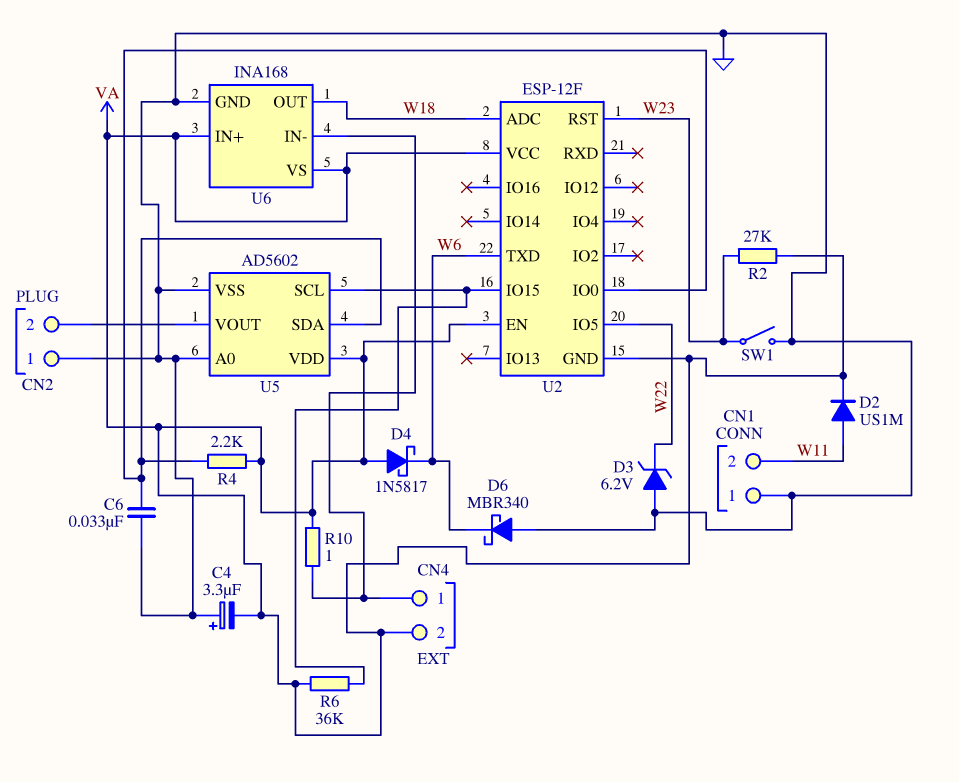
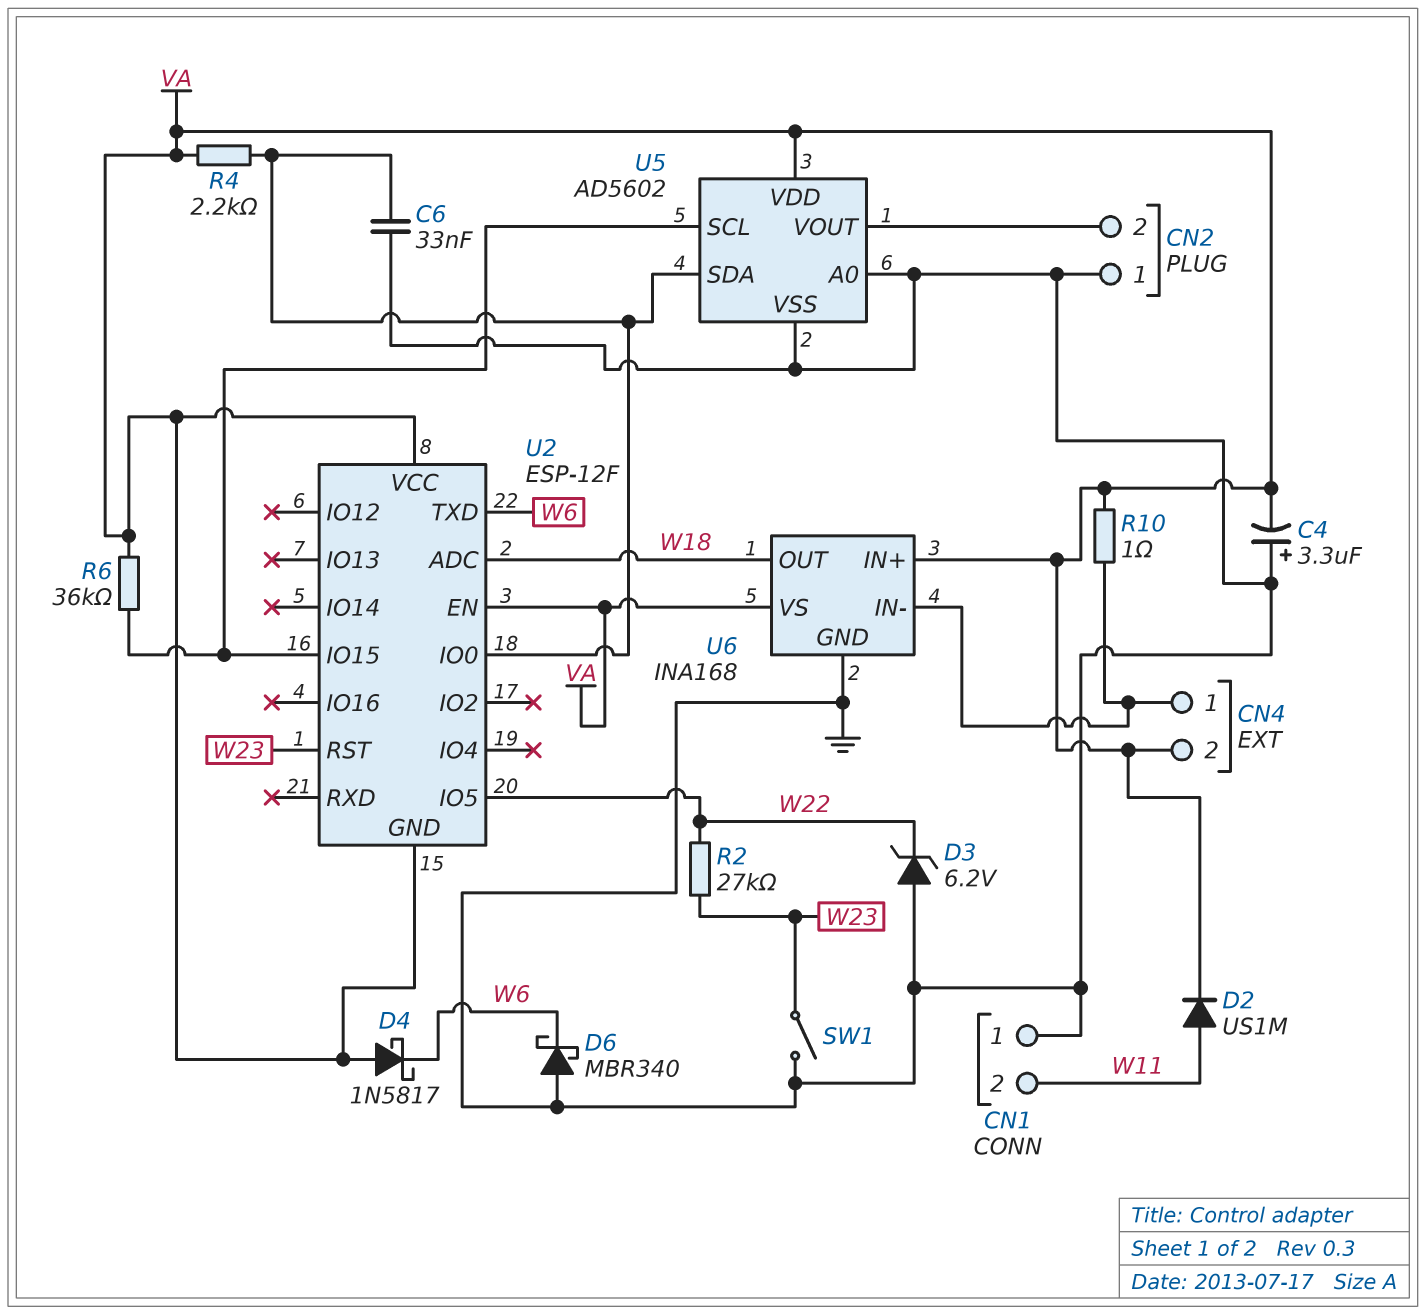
R2: 27k (VA, W23) -> 27k (W22, W23)

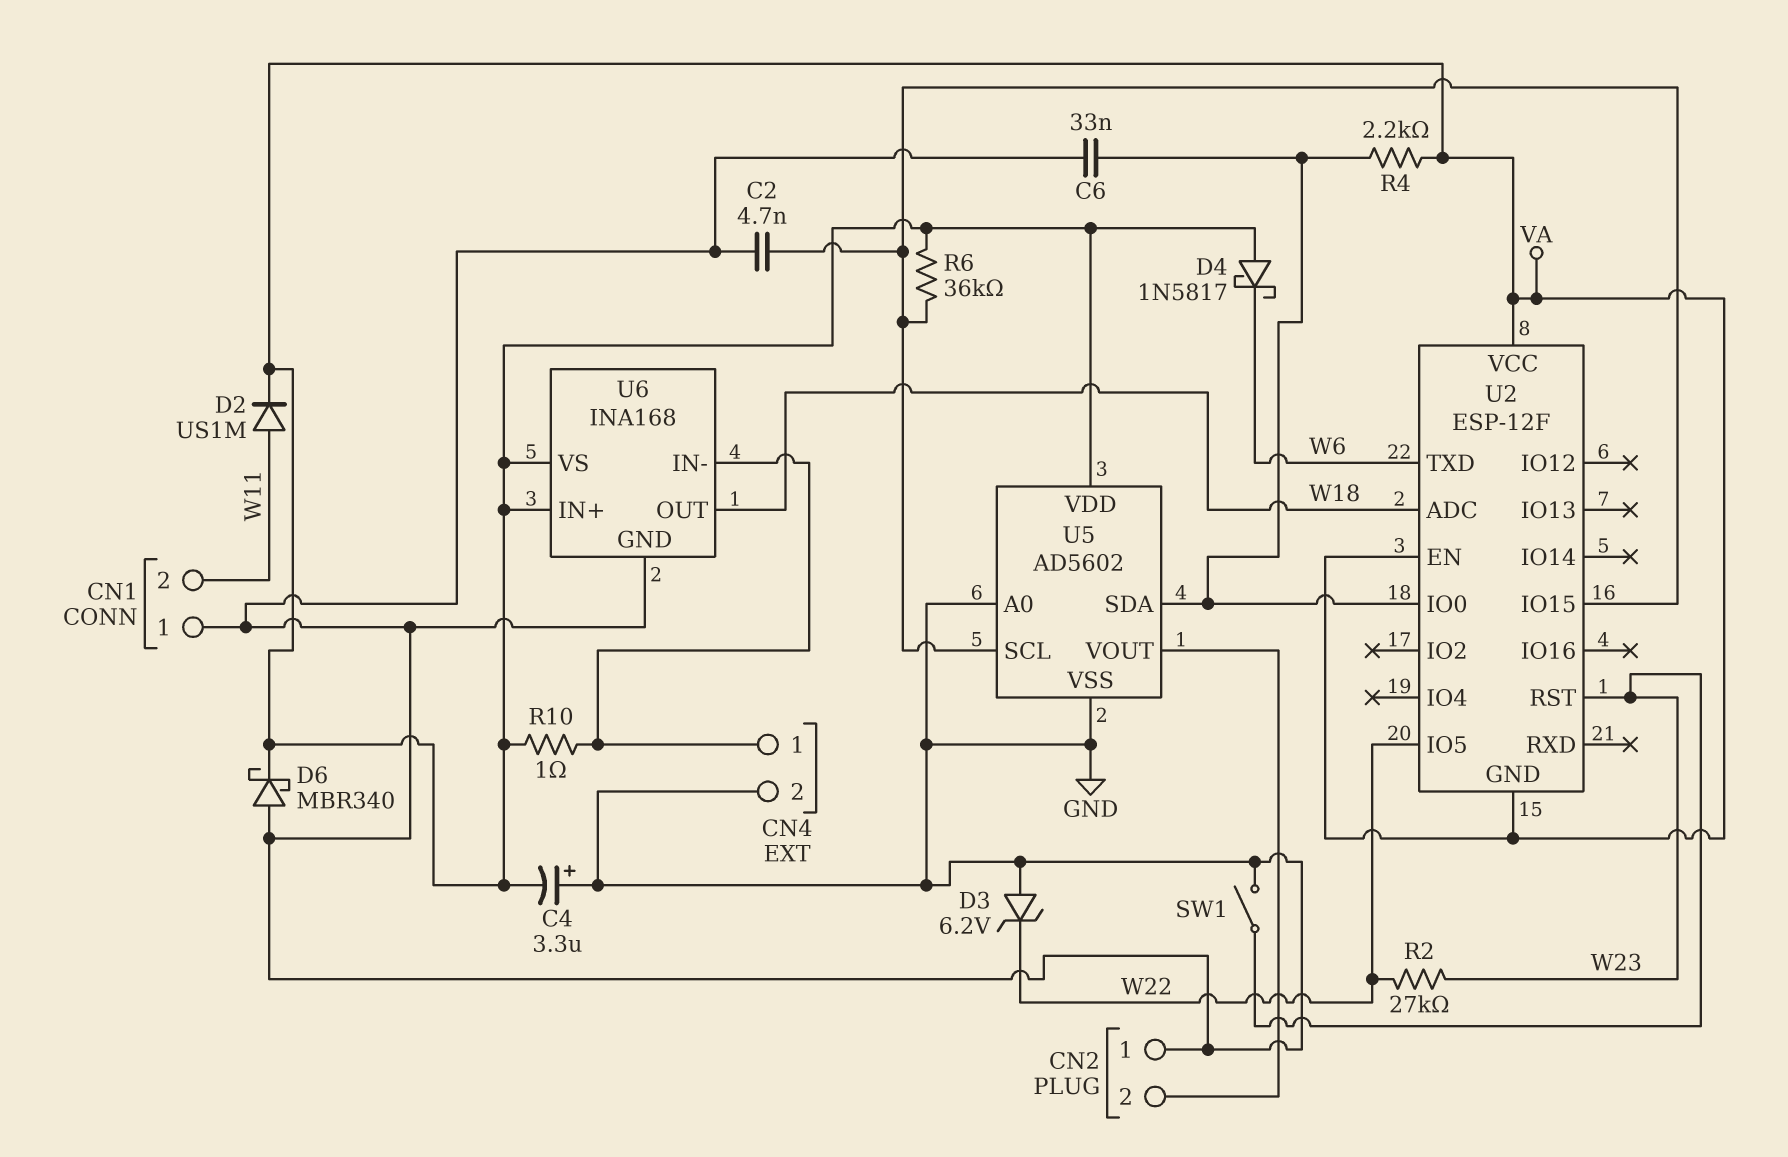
C2: none -> 4.7nF (GND, U2/IO15)
CN4 pin 2: VA -> GND
D6: schottky MBR340 (A GND, K W6) -> schottky MBR340 (A GND, K VA)

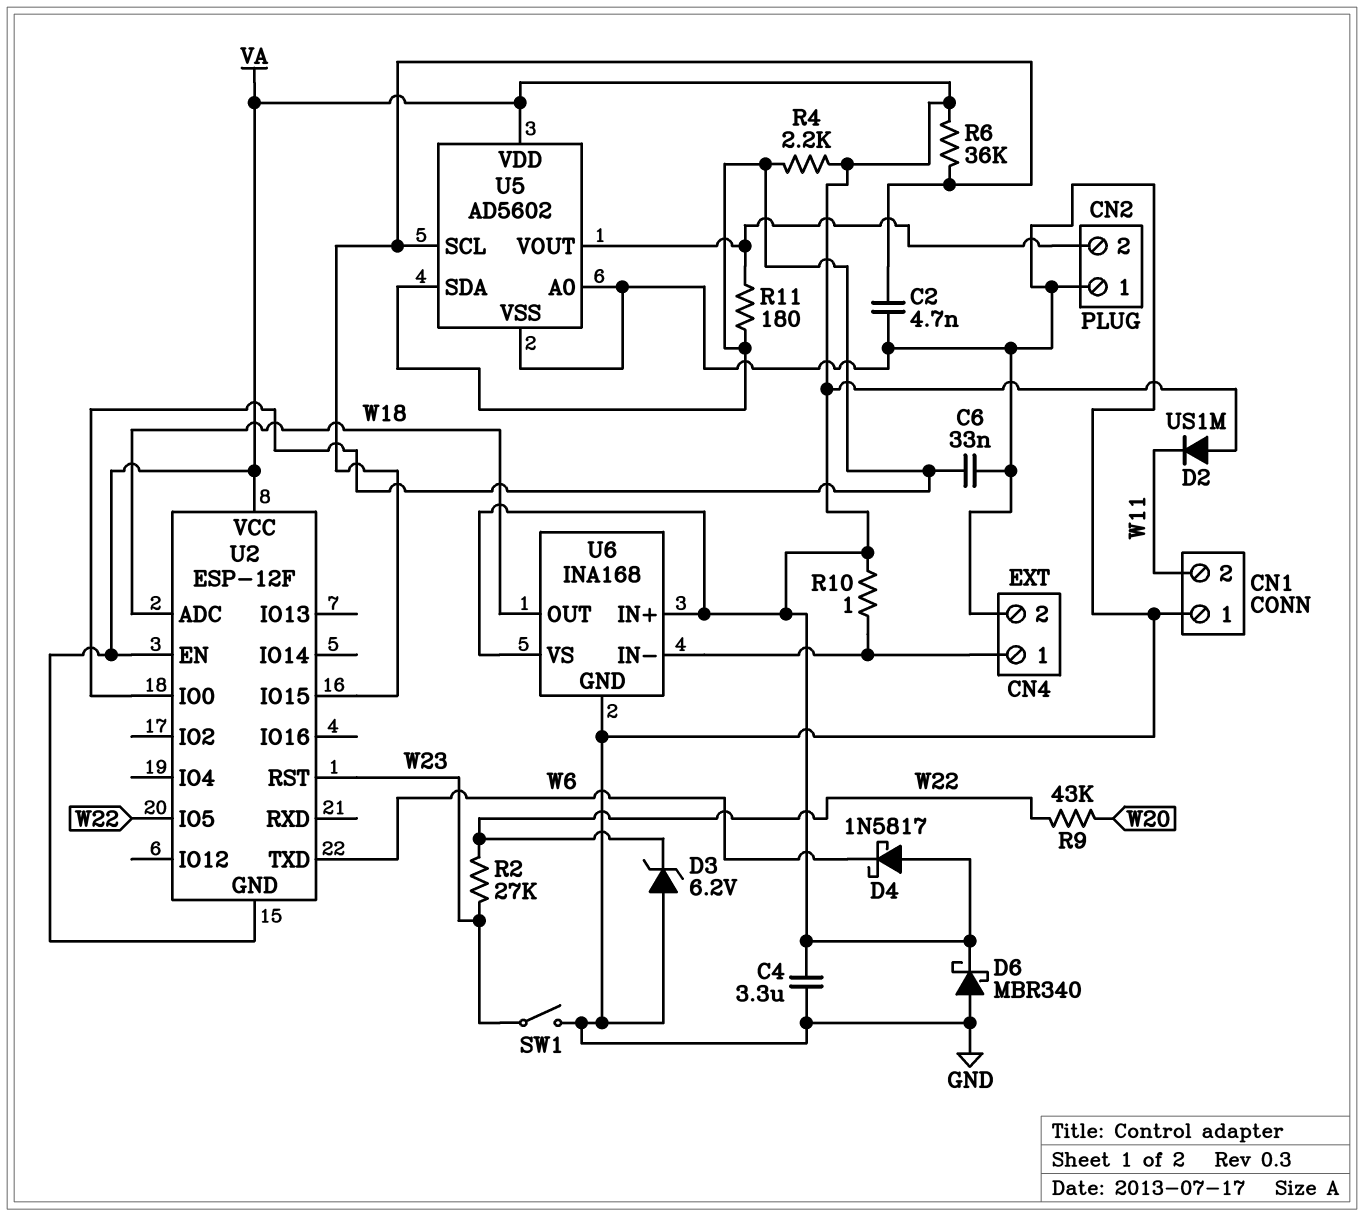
C4: 3.3uF (plus GND, minus VA) -> 3.3uF (GND, VA)
D2: diode US1M (A W11, K VA) -> diode US1M (A VA, K W11)
R9: none -> 43k (W20, W22)
R11: none -> 180 (CN2/2, U2/IO0)

